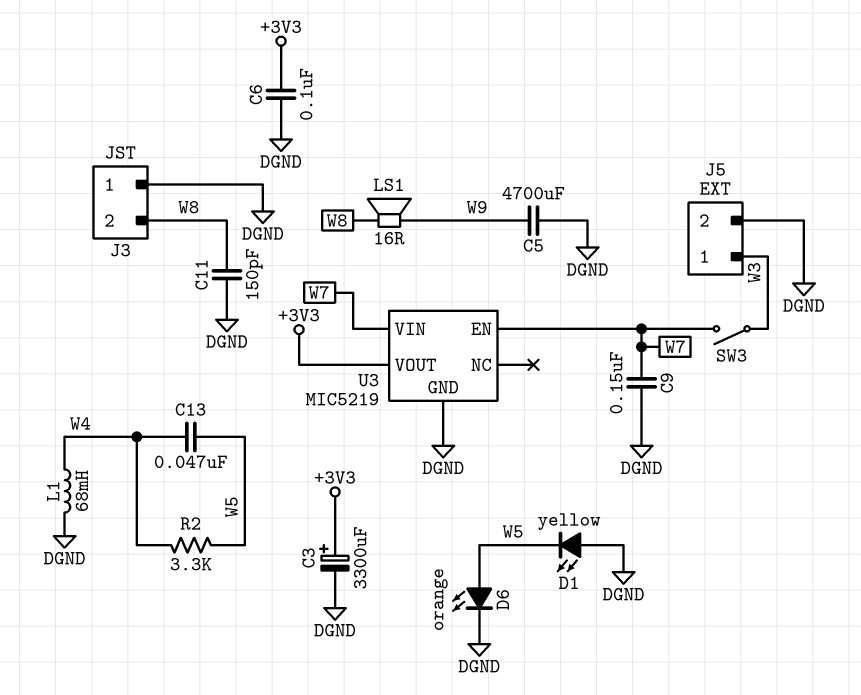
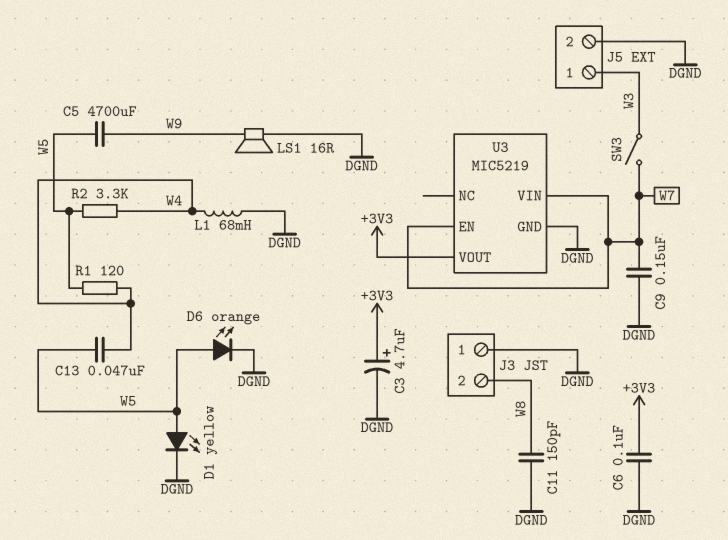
C3: 3300uF (plus +3V3, minus DGND) -> 4.7uF (plus +3V3, minus DGND)
C5: 4700uF (DGND, W9) -> 4700uF (W5, W9)
D1: LED yellow (A DGND, K W5) -> LED yellow (A W5, K DGND)
LS1: speaker 16R (W8, W9) -> speaker 16R (DGND, W9)
R1: none -> 120 (W4, W5)

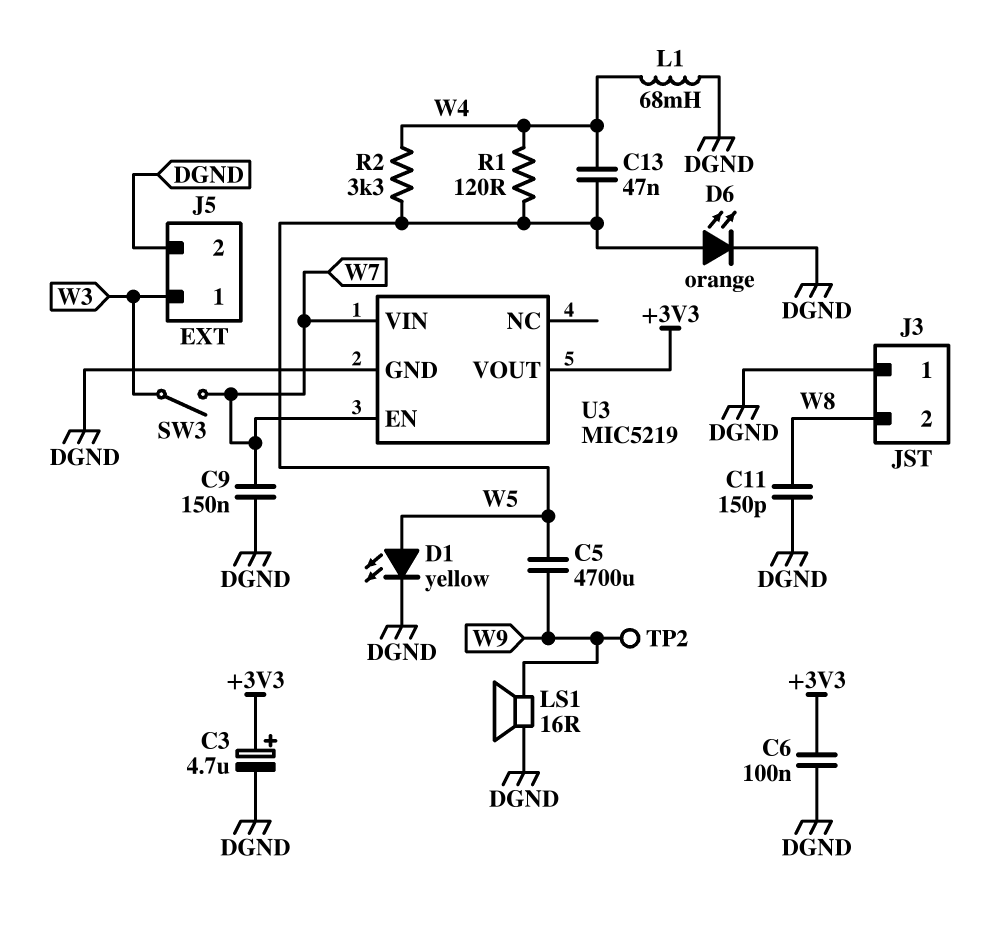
TP2: none -> test point (W9)

